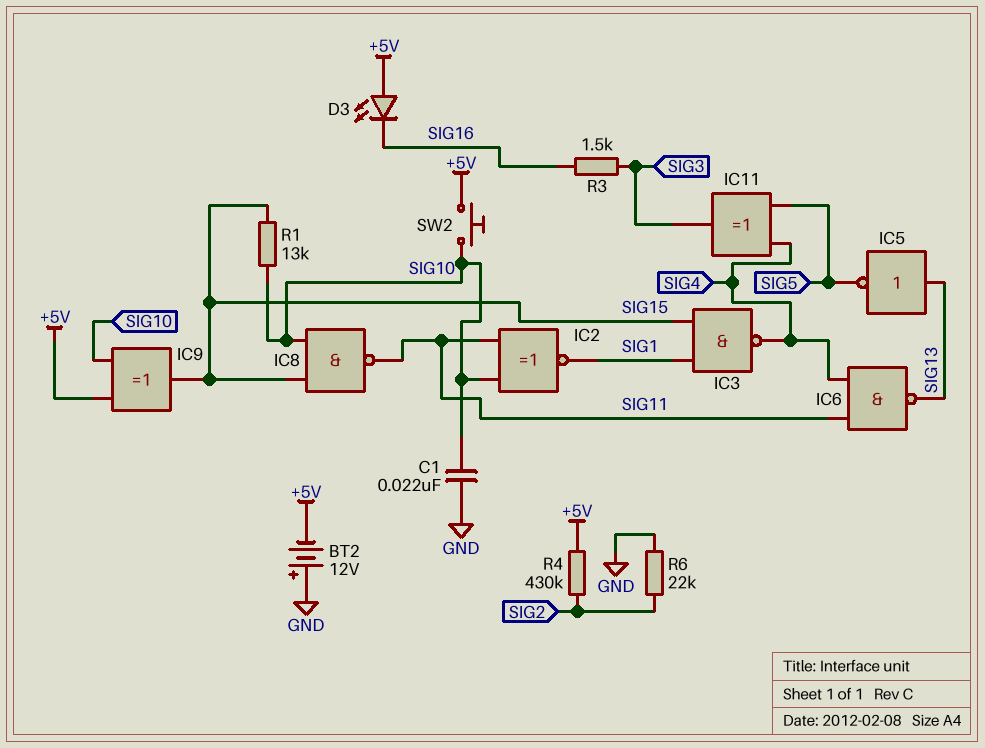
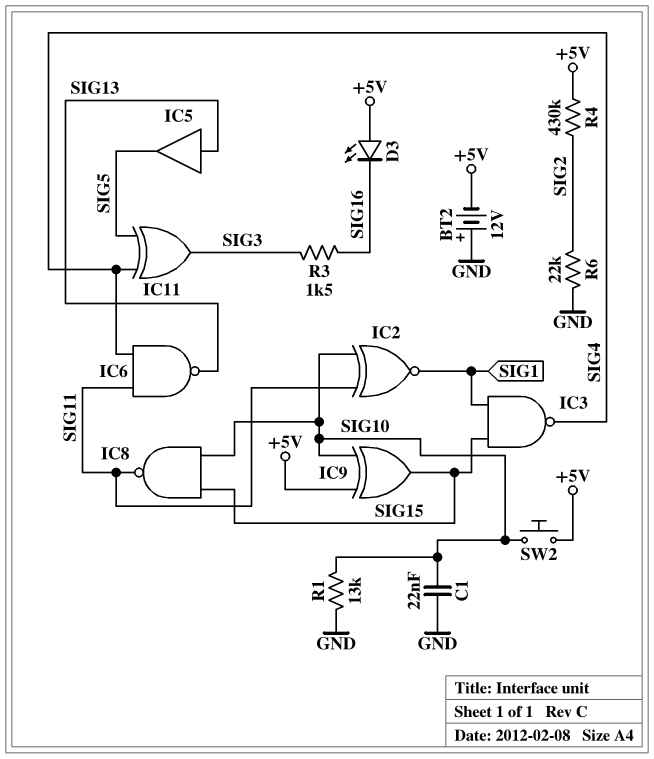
IC5: NOT (in SIG13, out SIG5) -> buffer (in SIG13, out SIG5)
R1: 13k (SIG10, SIG15) -> 13k (GND, SIG10)

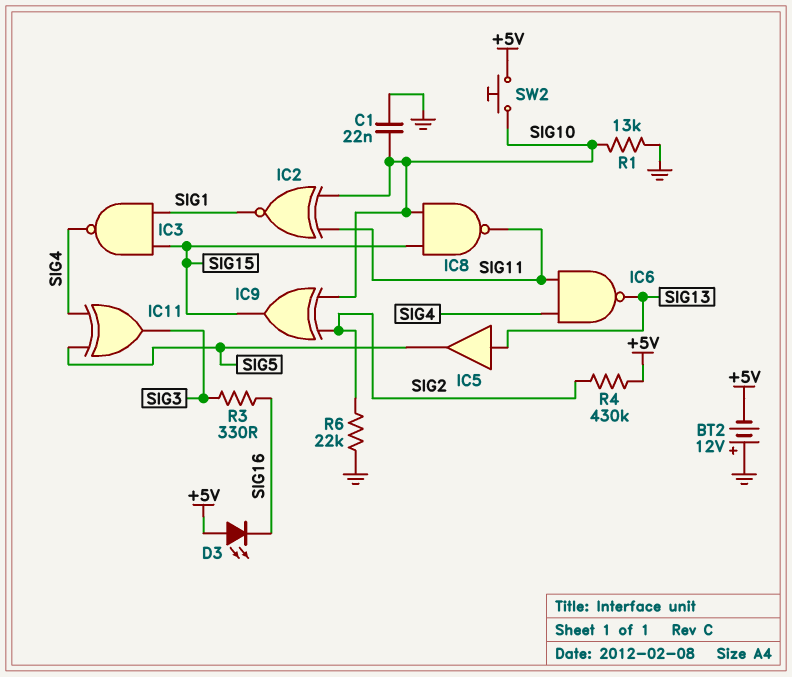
IC9: XOR (in +5V, in SIG10, out SIG15) -> XOR (in SIG2, in SIG10, out SIG15)
R3: 1.5k (SIG3, SIG16) -> 330 (SIG3, SIG16)

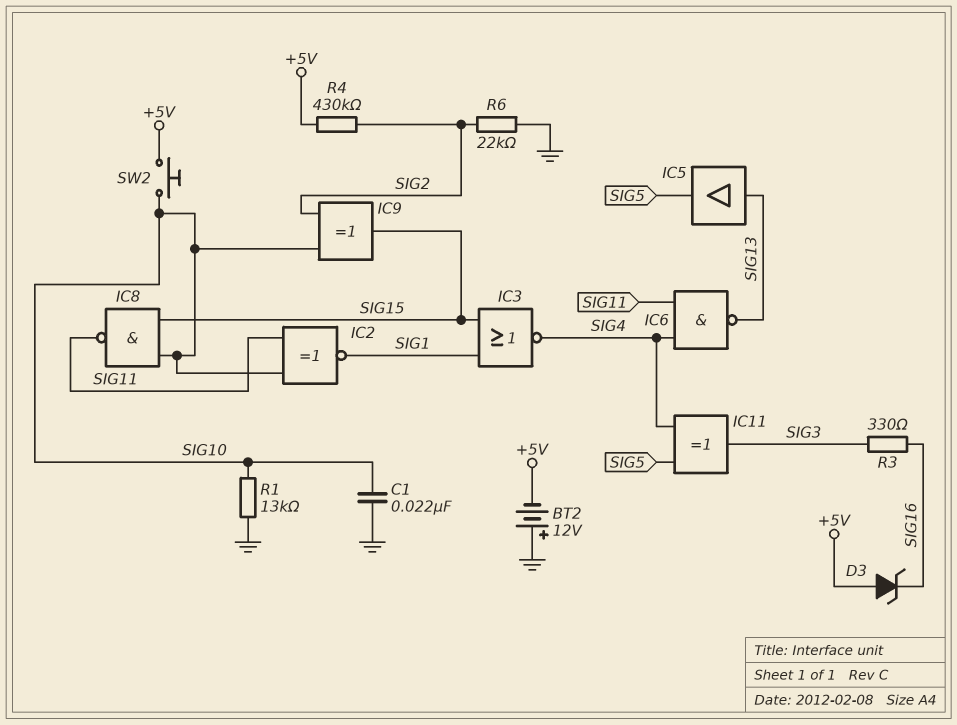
D3: LED (A +5V, K SIG16) -> zener (A +5V, K SIG16)
IC3: NAND (in SIG1, in SIG15, out SIG4) -> NOR (in SIG1, in SIG15, out SIG4)

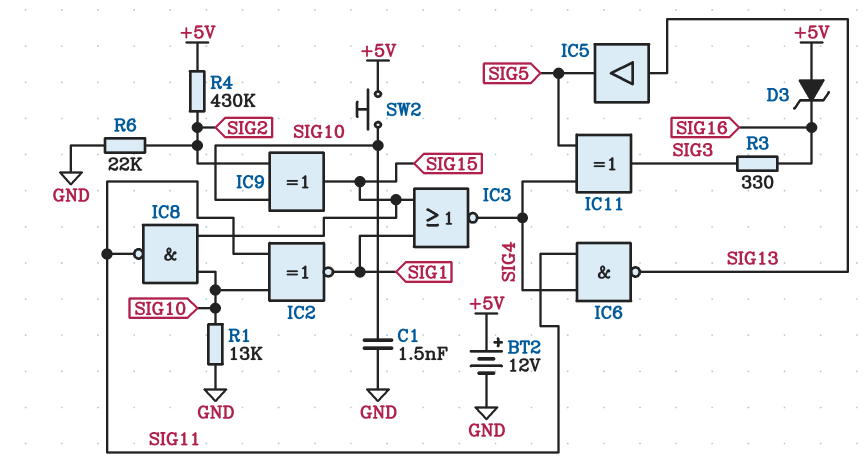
BT2: 12V (plus GND, minus +5V) -> 12V (plus +5V, minus GND)
C1: 22nF (GND, SIG10) -> 1.5nF (GND, SIG10)

